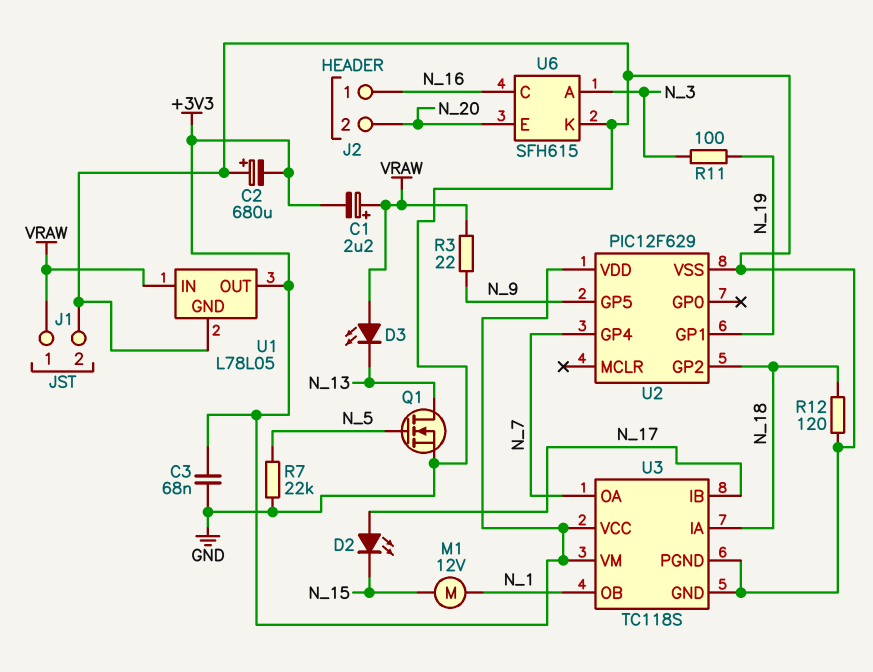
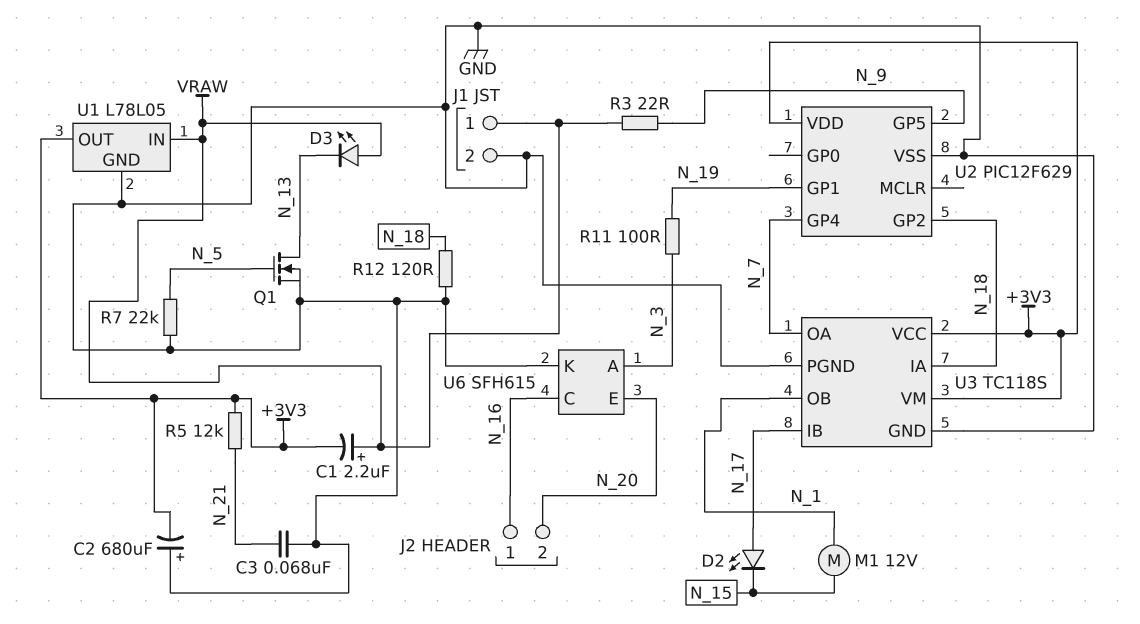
C3: 68nF (+3V3, GND) -> 68nF (GND, N_21)
R5: none -> 12k (+3V3, N_21)

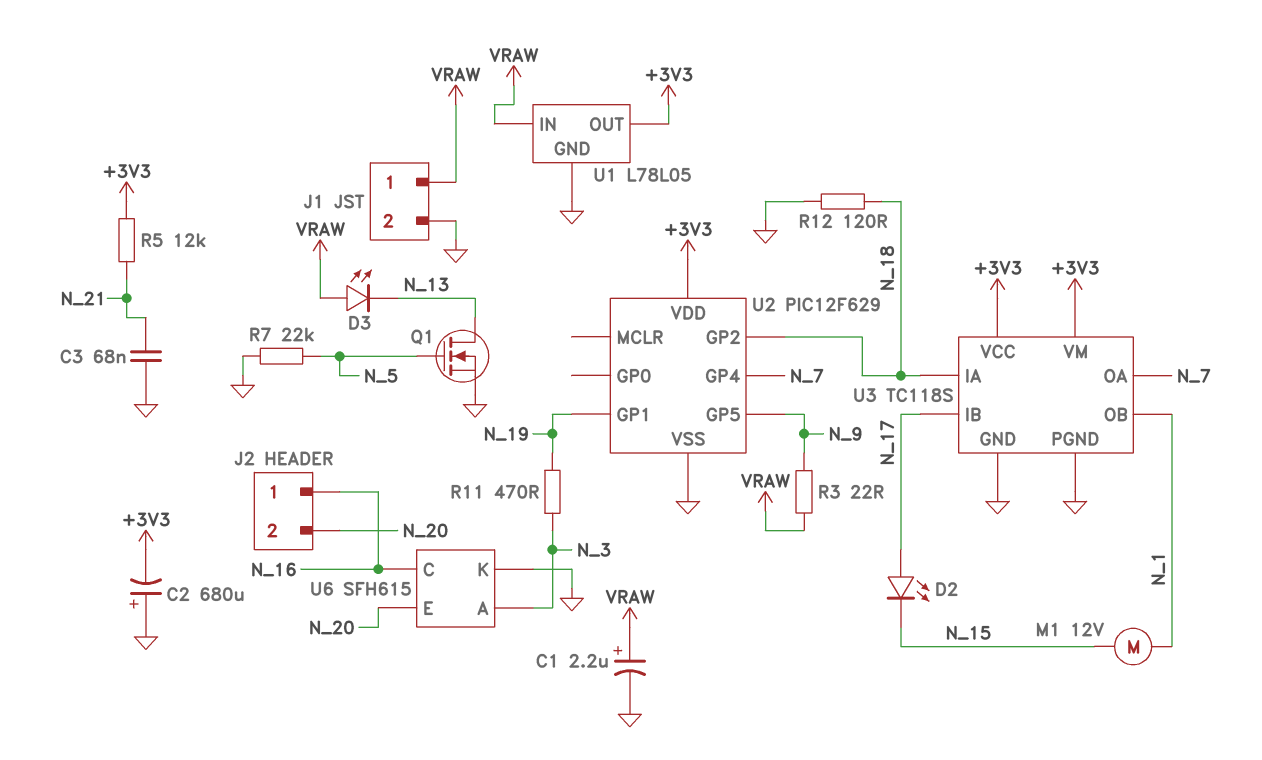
C1: 2.2uF (plus VRAW, minus +3V3) -> 2.2uF (plus VRAW, minus GND)
R11: 100 (N_3, N_19) -> 470 (N_3, N_19)

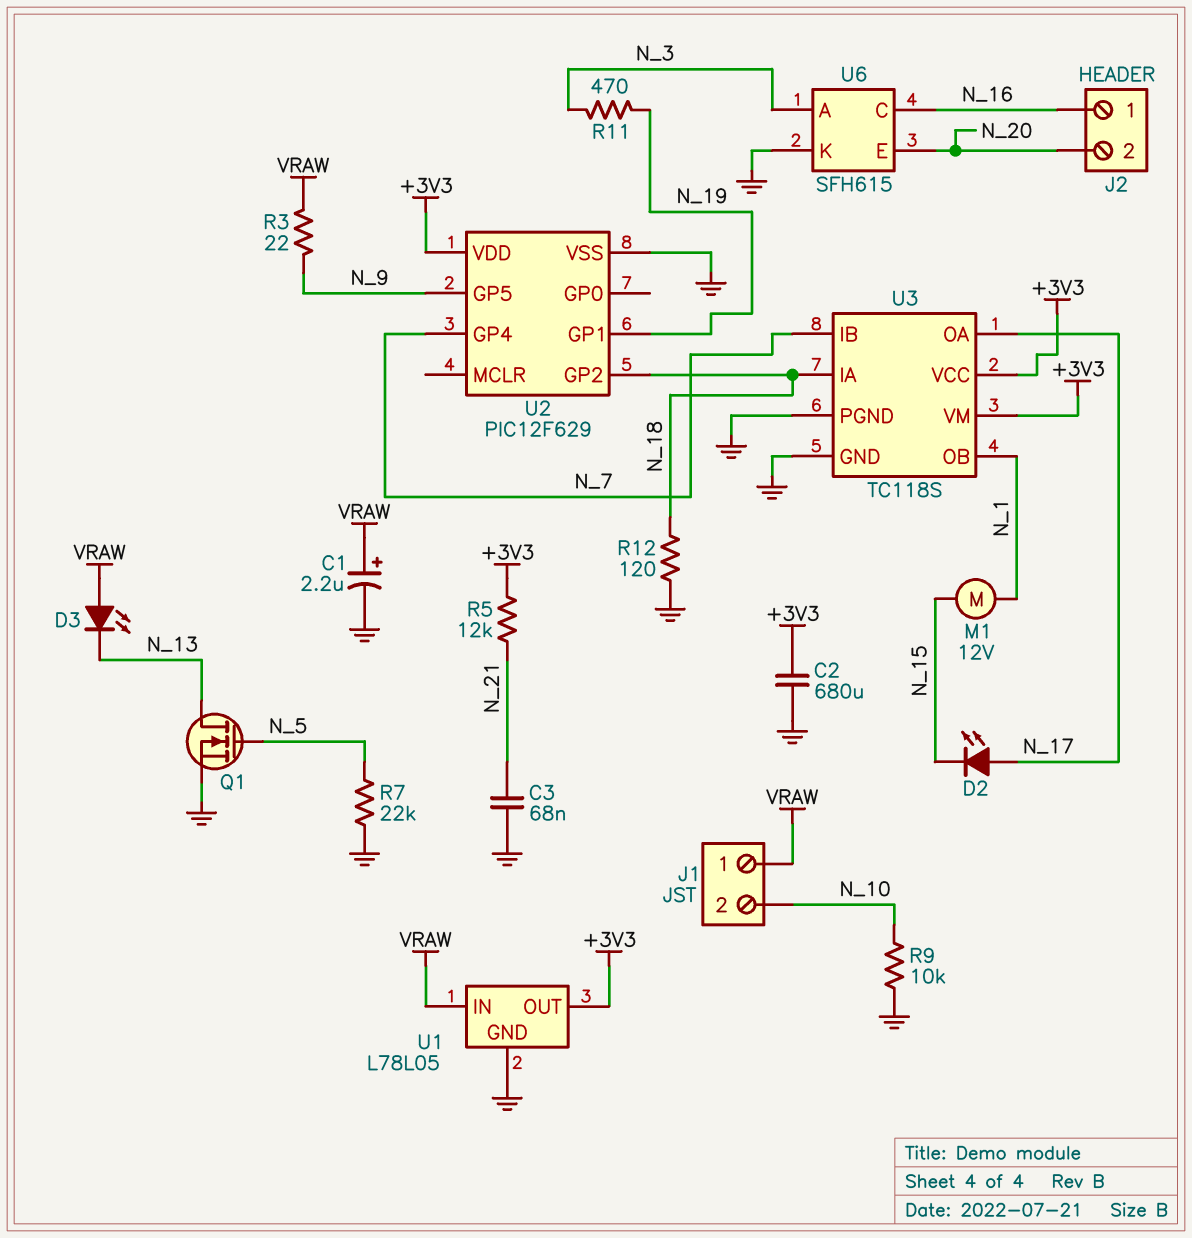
C2: 680uF (plus GND, minus +3V3) -> 680uF (+3V3, GND)
J1 pin 2: GND -> N_10
R9: none -> 10k (GND, N_10)
U3 pin IB: N_17 -> N_7
U3 pin OA: N_7 -> N_17

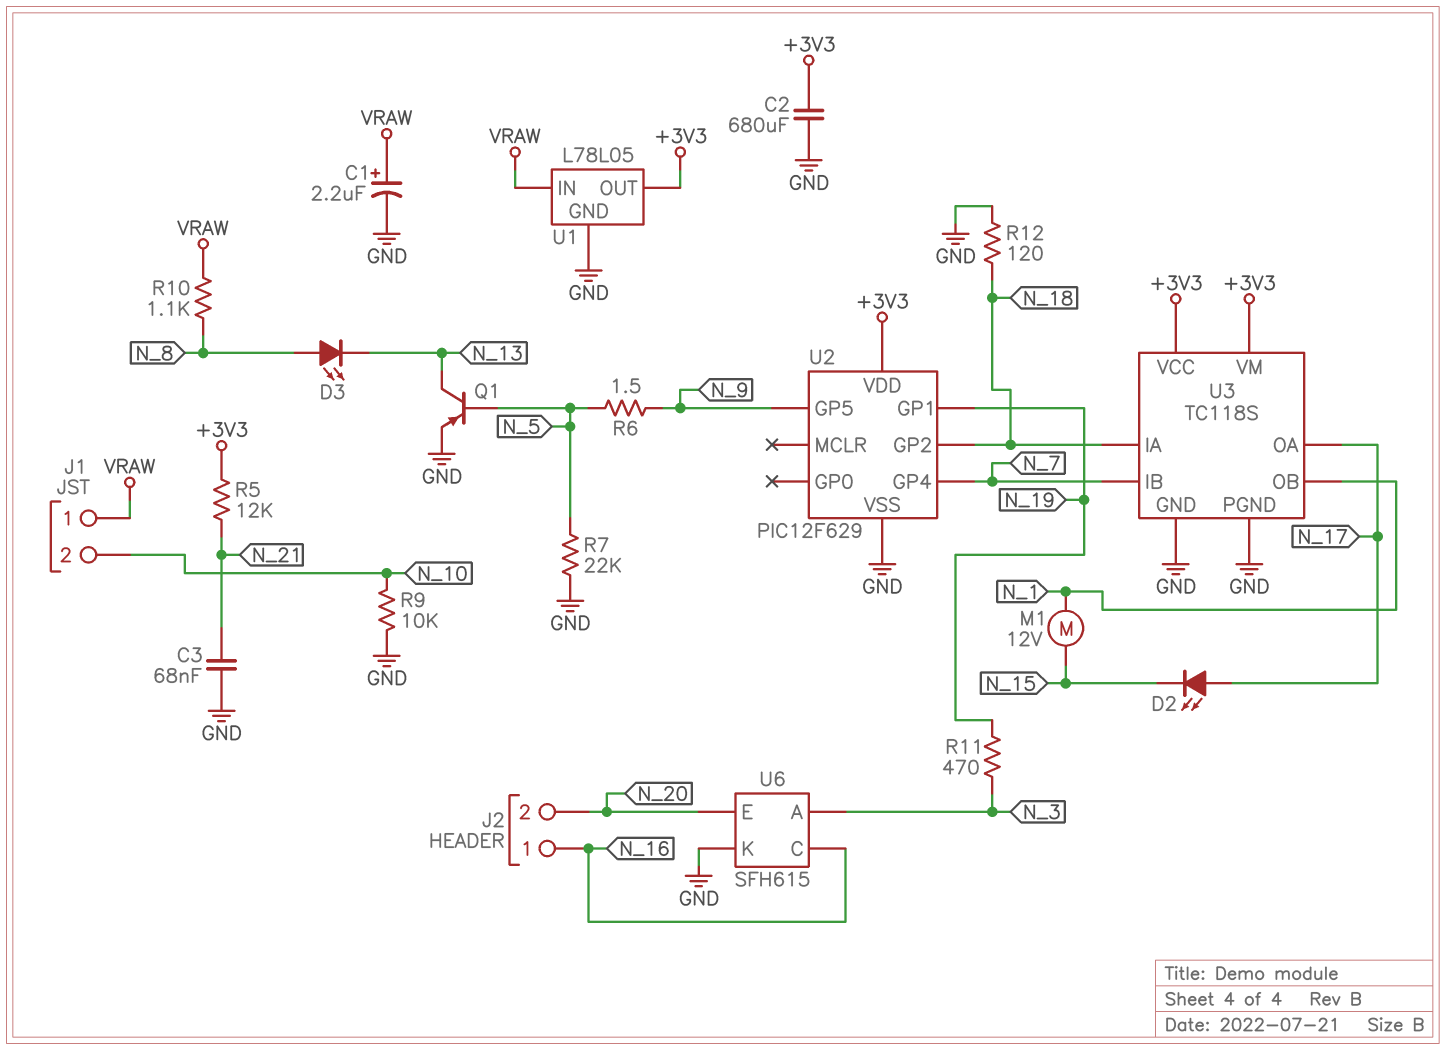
D3: LED (A VRAW, K N_13) -> LED (A N_8, K N_13)
Q1: NMOS (G N_5, D N_13, S GND) -> PNP (B N_5, C N_13, E GND)
R3: 22 (N_9, VRAW) -> none
R6: none -> 1.5 (N_5, N_9)
R10: none -> 1.1k (N_8, VRAW)

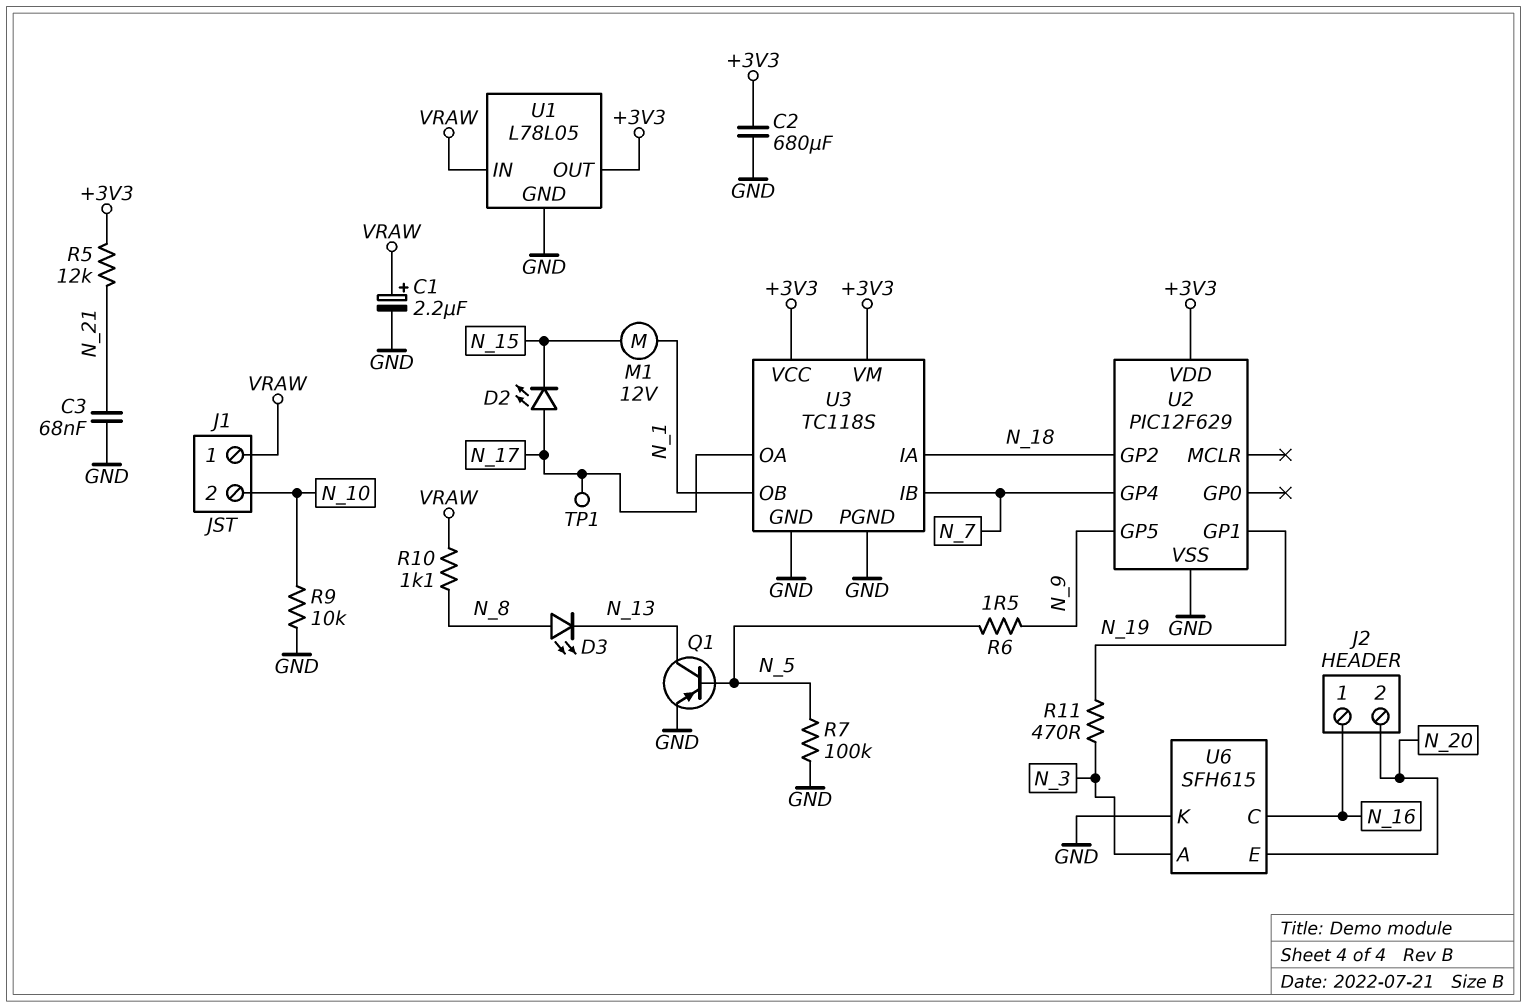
R7: 22k (GND, N_5) -> 100k (GND, N_5)
R12: 120 (GND, N_18) -> none
TP1: none -> test point (N_17)

